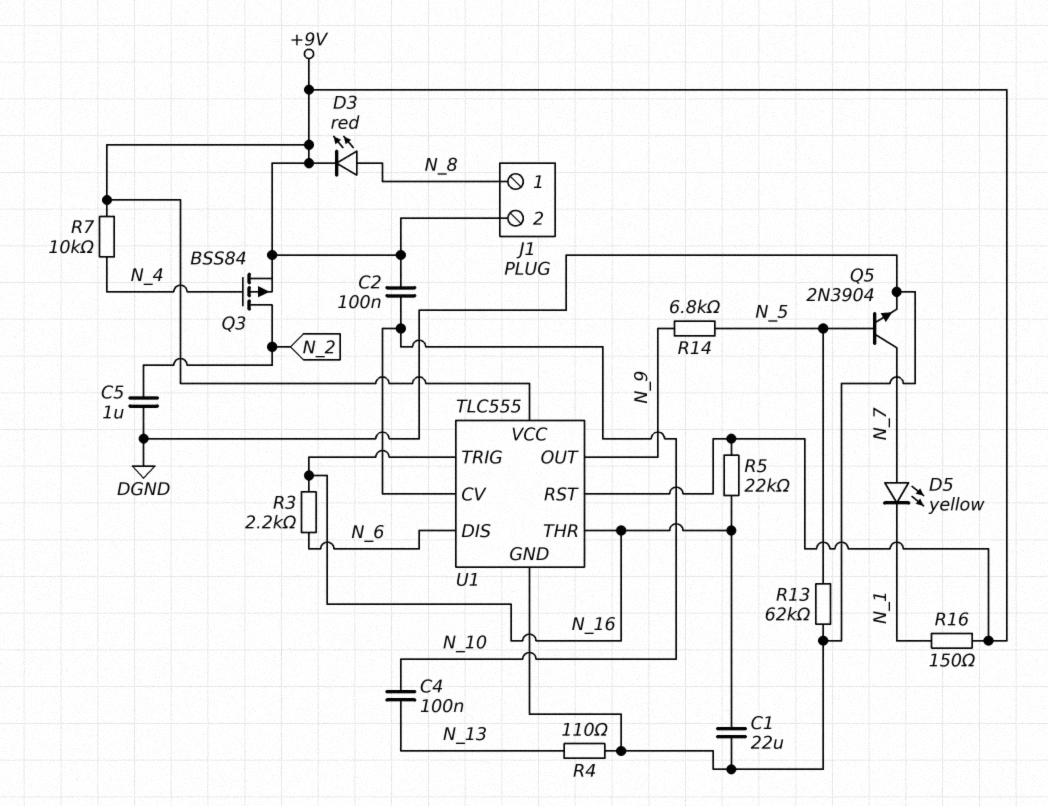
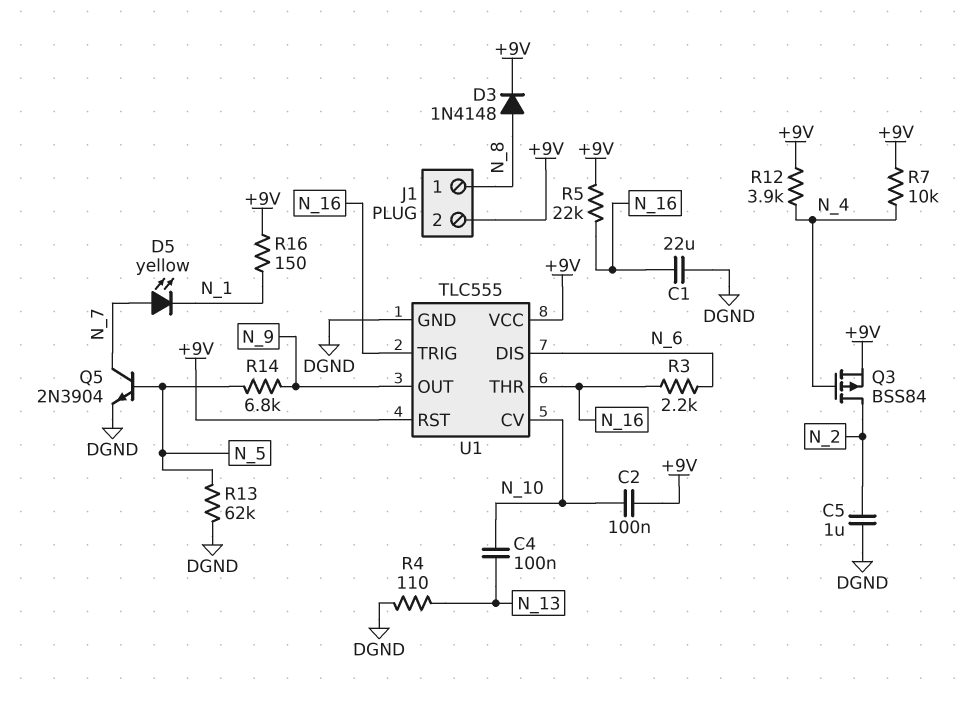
D3: LED red (A N_8, K +9V) -> diode 1N4148 (A N_8, K +9V)
R12: none -> 3.9k (+9V, N_4)

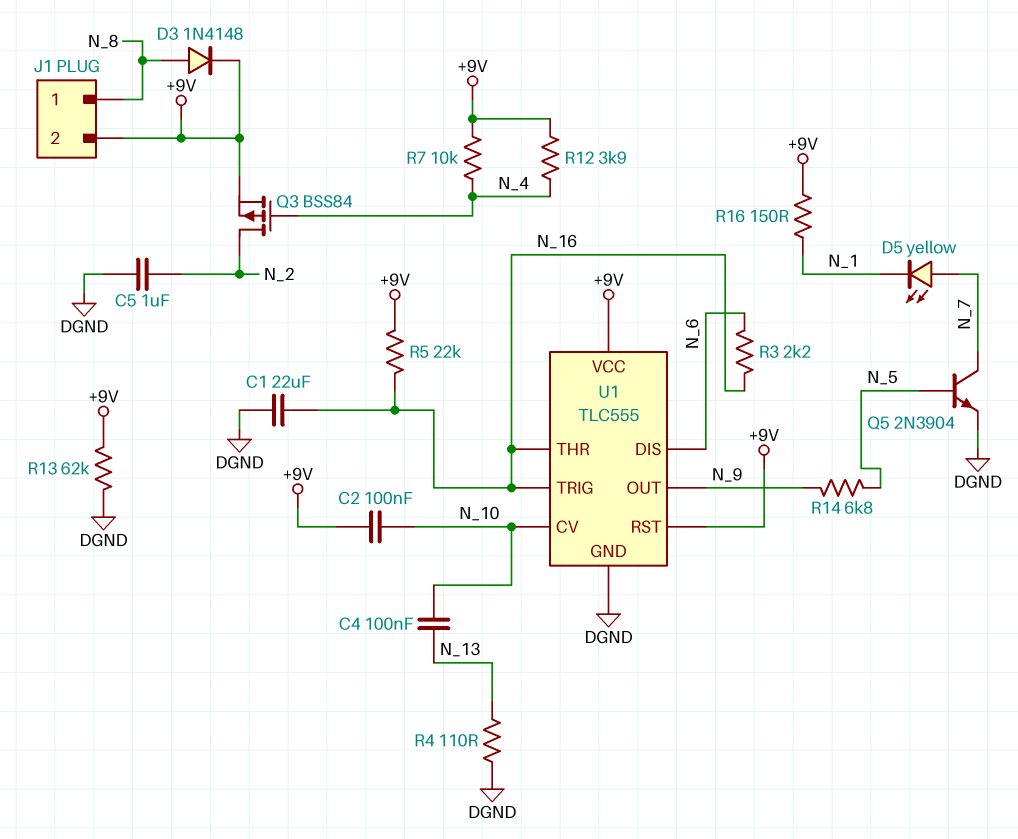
R13: 62k (DGND, N_5) -> 62k (+9V, DGND)

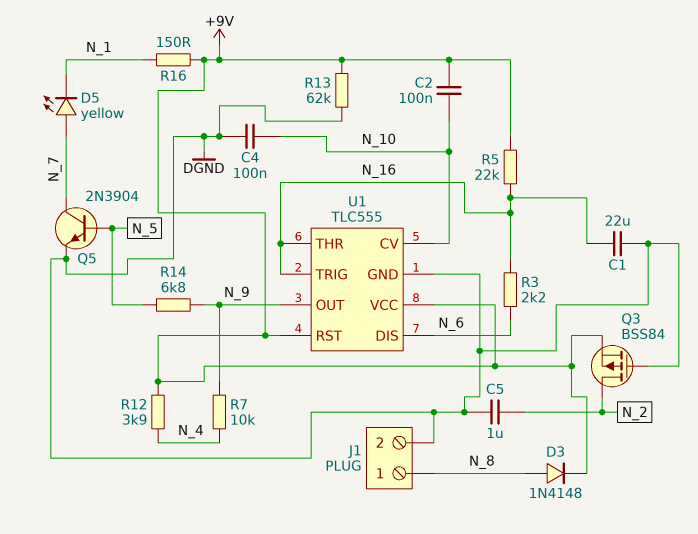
C4: 100nF (N_10, N_13) -> 100nF (DGND, N_10)
J1 pin 2: +9V -> DGND
Q3: PMOS BSS84 (G N_4, D N_2, S +9V) -> PMOS BSS84 (G DGND, D N_2, S +9V)
R4: 110 (DGND, N_13) -> none
R7: 10k (+9V, N_4) -> 10k (N_4, N_9)

